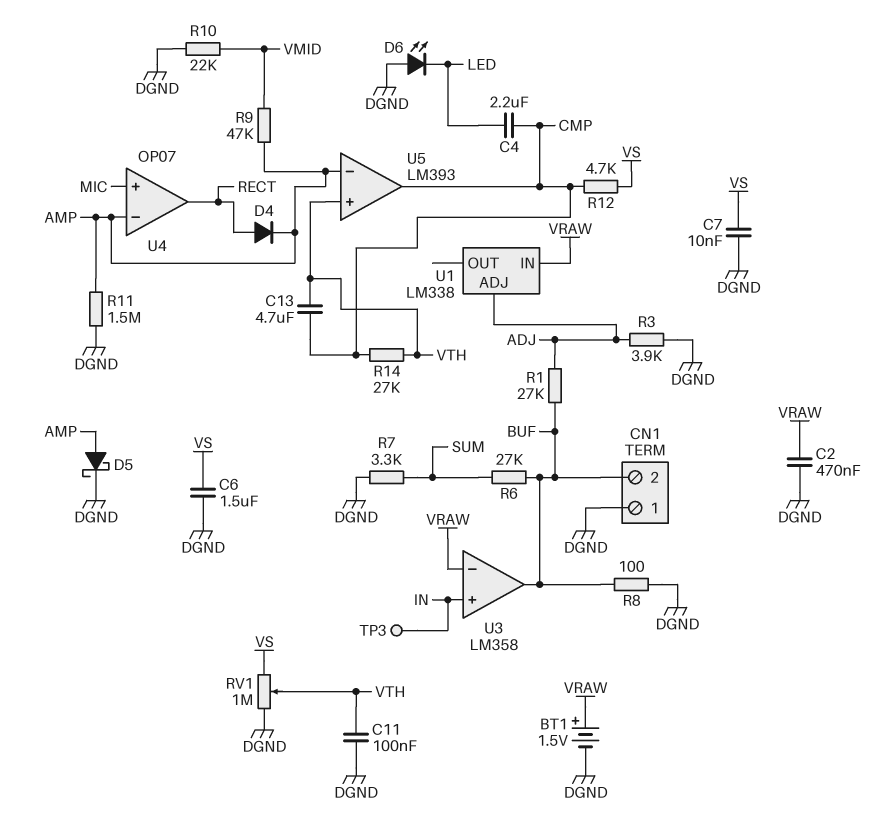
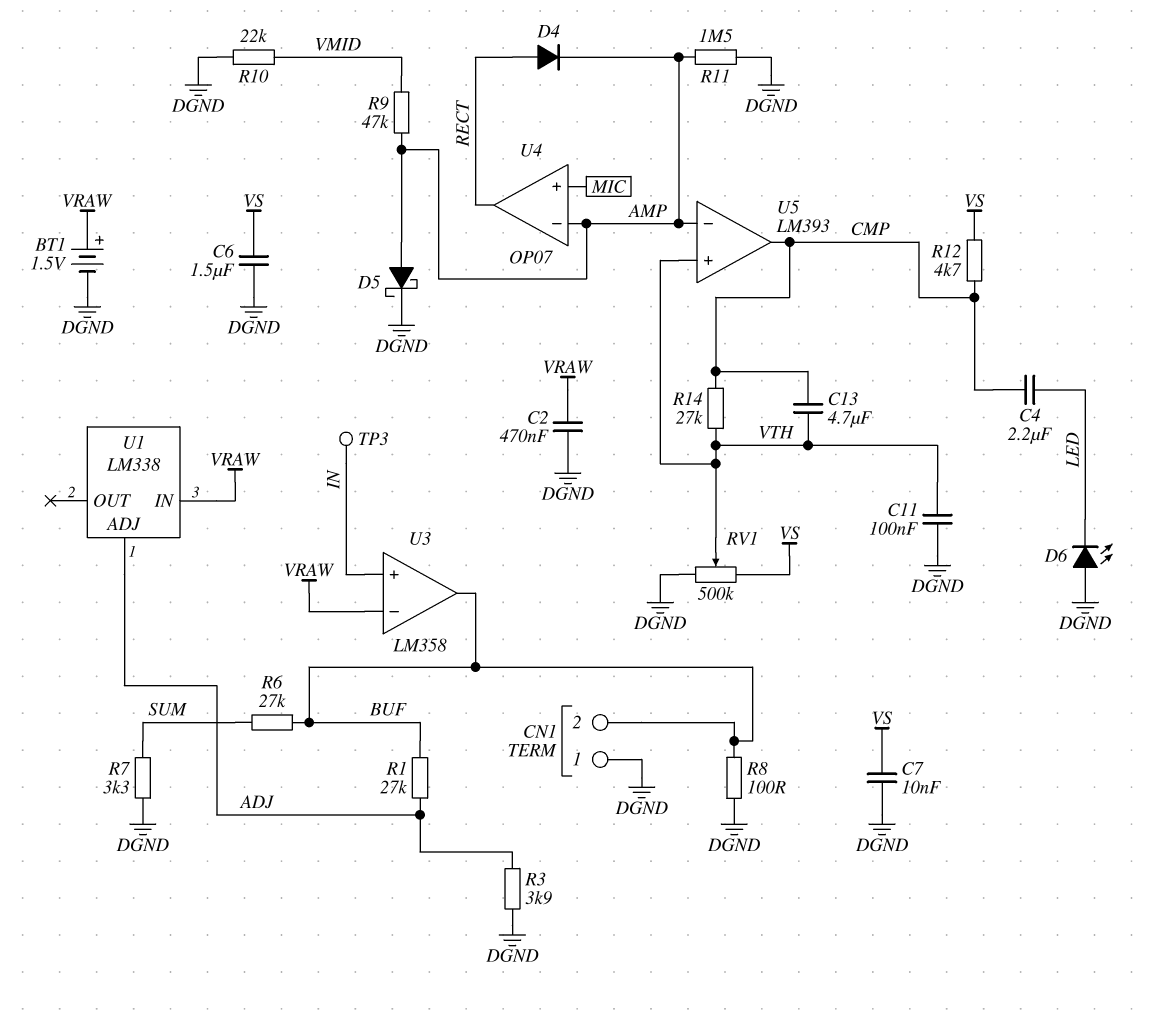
RV1: 1M (DGND, VS, wiper VTH) -> 500k (DGND, VS, wiper VTH)

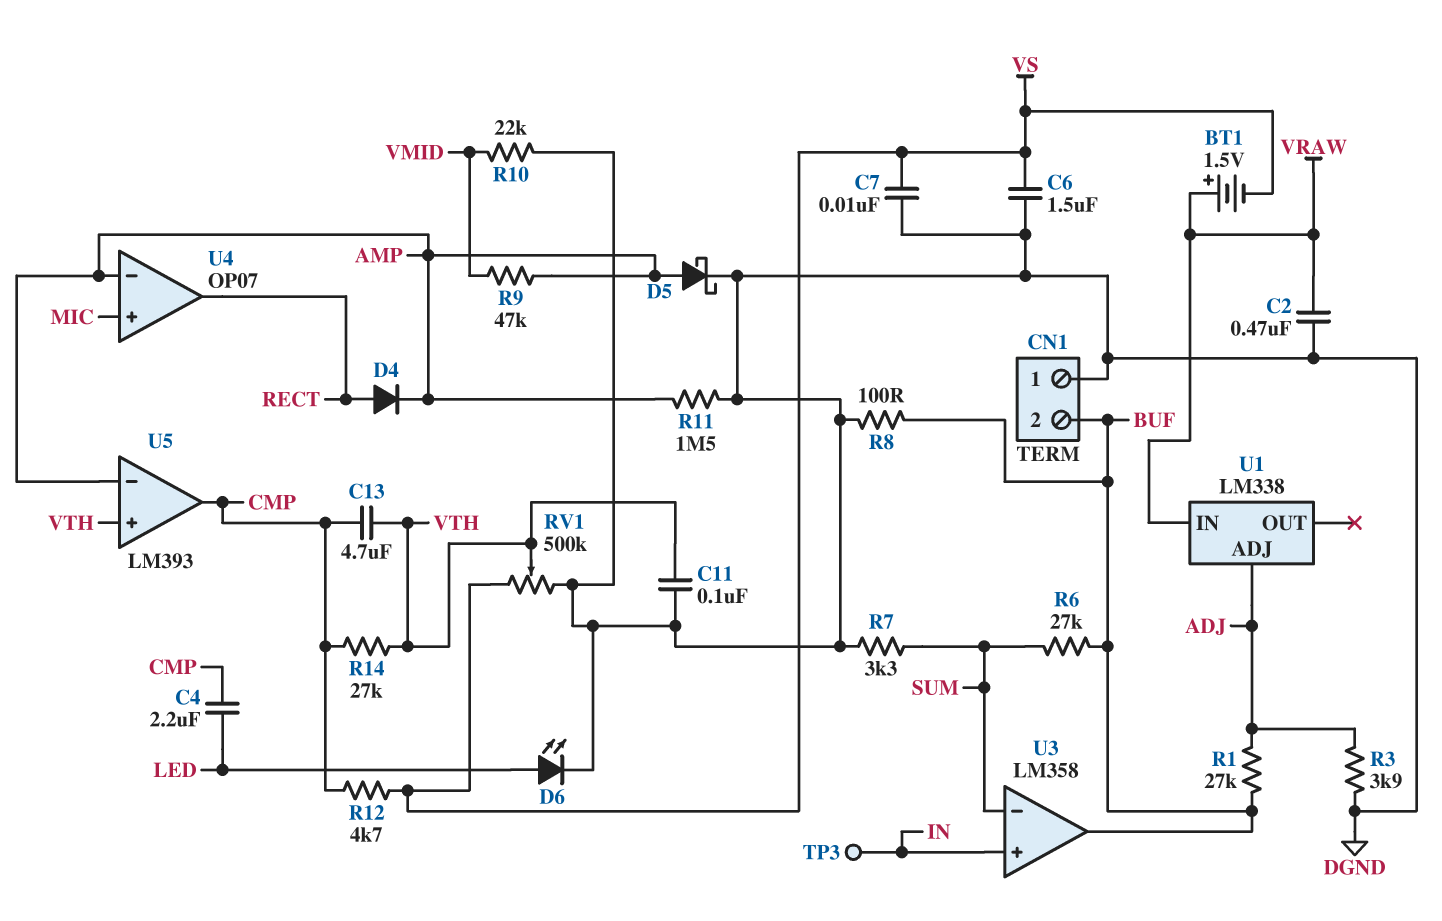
BT1: 1.5V (plus VRAW, minus DGND) -> 1.5V (plus VRAW, minus VS)
D6: LED (A DGND, K LED) -> LED (A LED, K DGND)
U3 pin in-: VRAW -> SUM

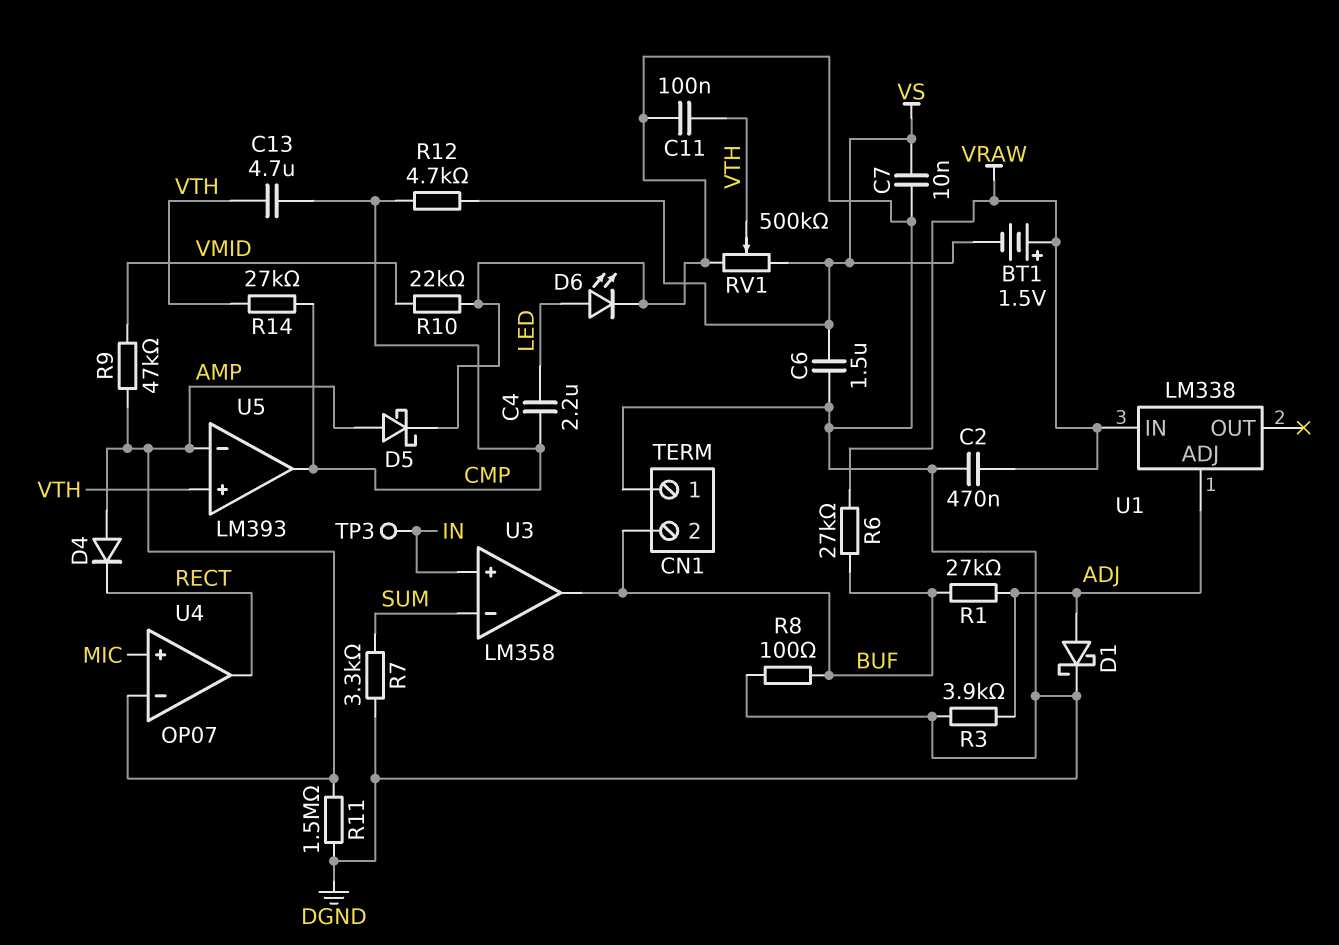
D1: none -> schottky (A ADJ, K DGND)
D4: diode (A RECT, K AMP) -> diode (A AMP, K RECT)
R6: 27k (BUF, SUM) -> 27k (BUF, VRAW)

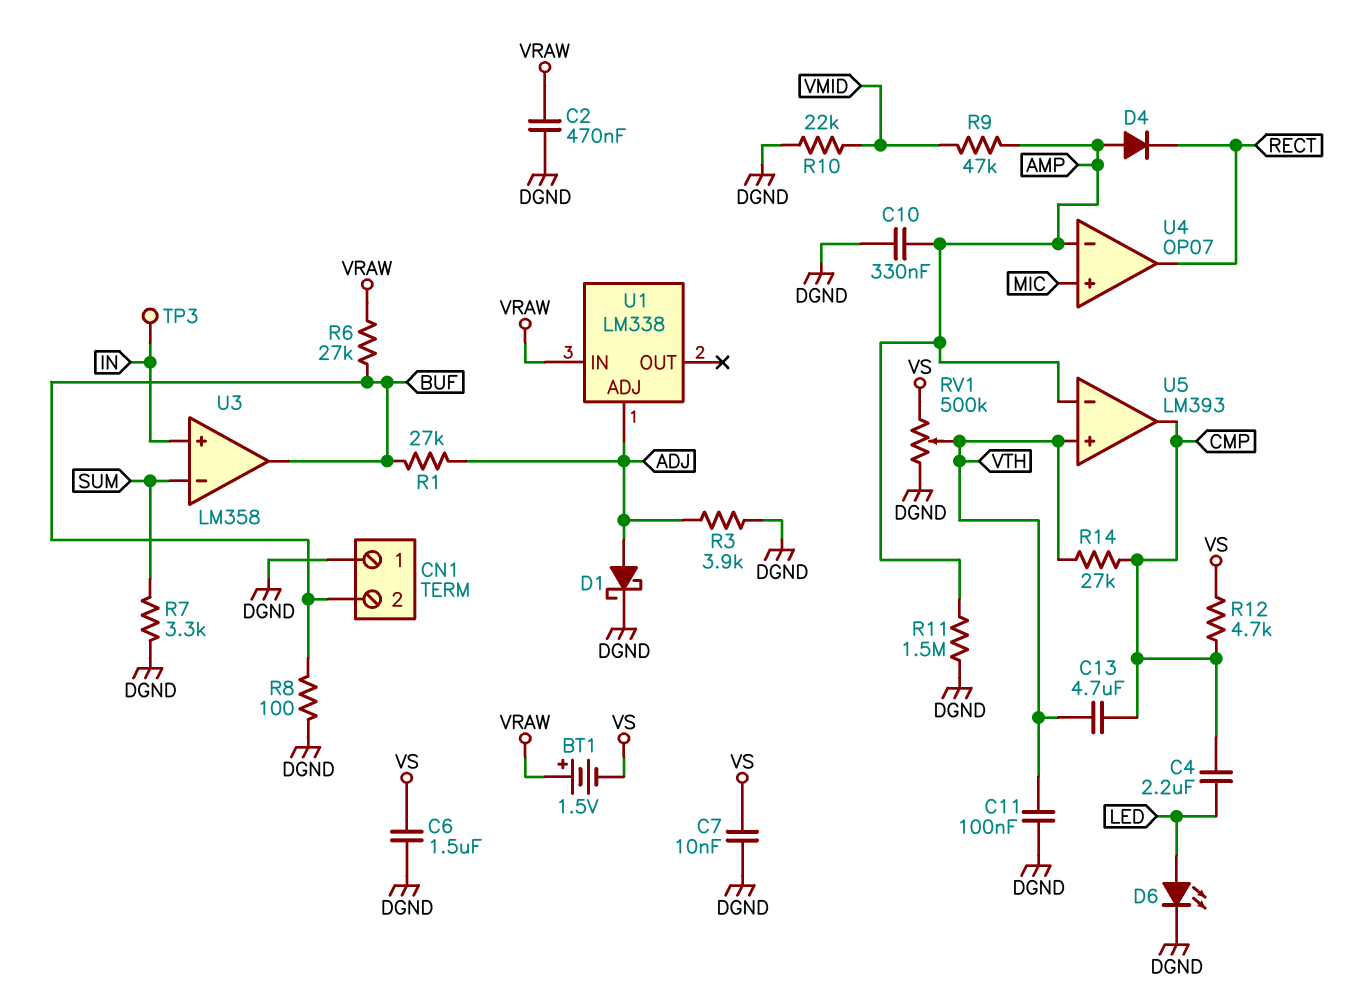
C10: none -> 330nF (AMP, DGND)
D5: schottky (A AMP, K DGND) -> none

